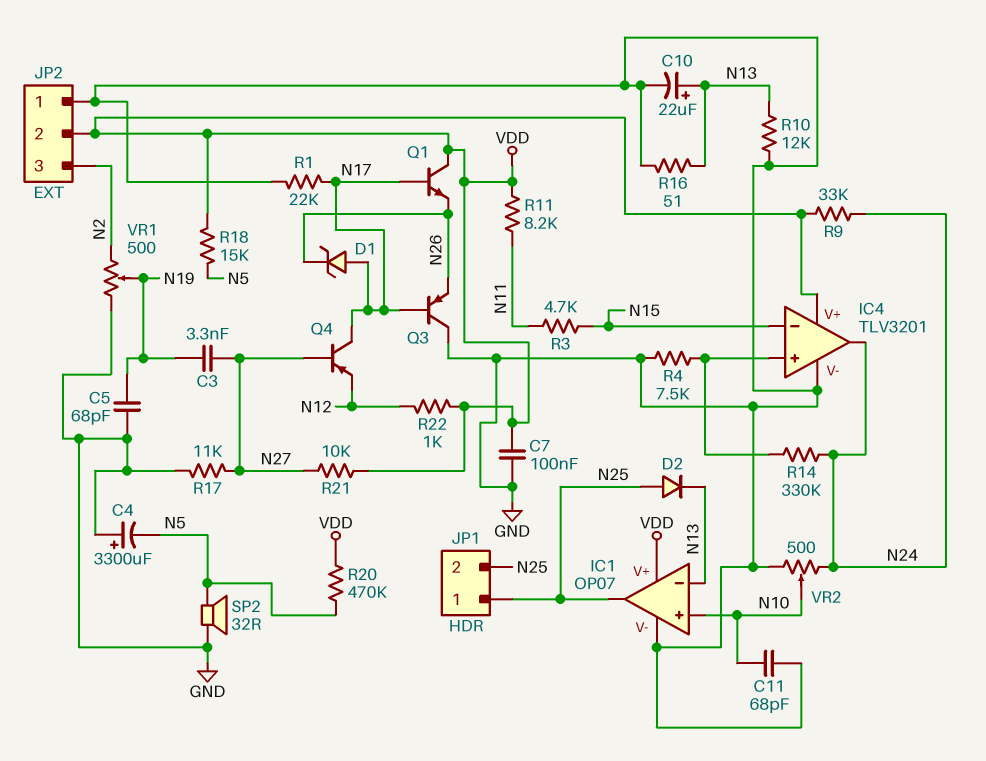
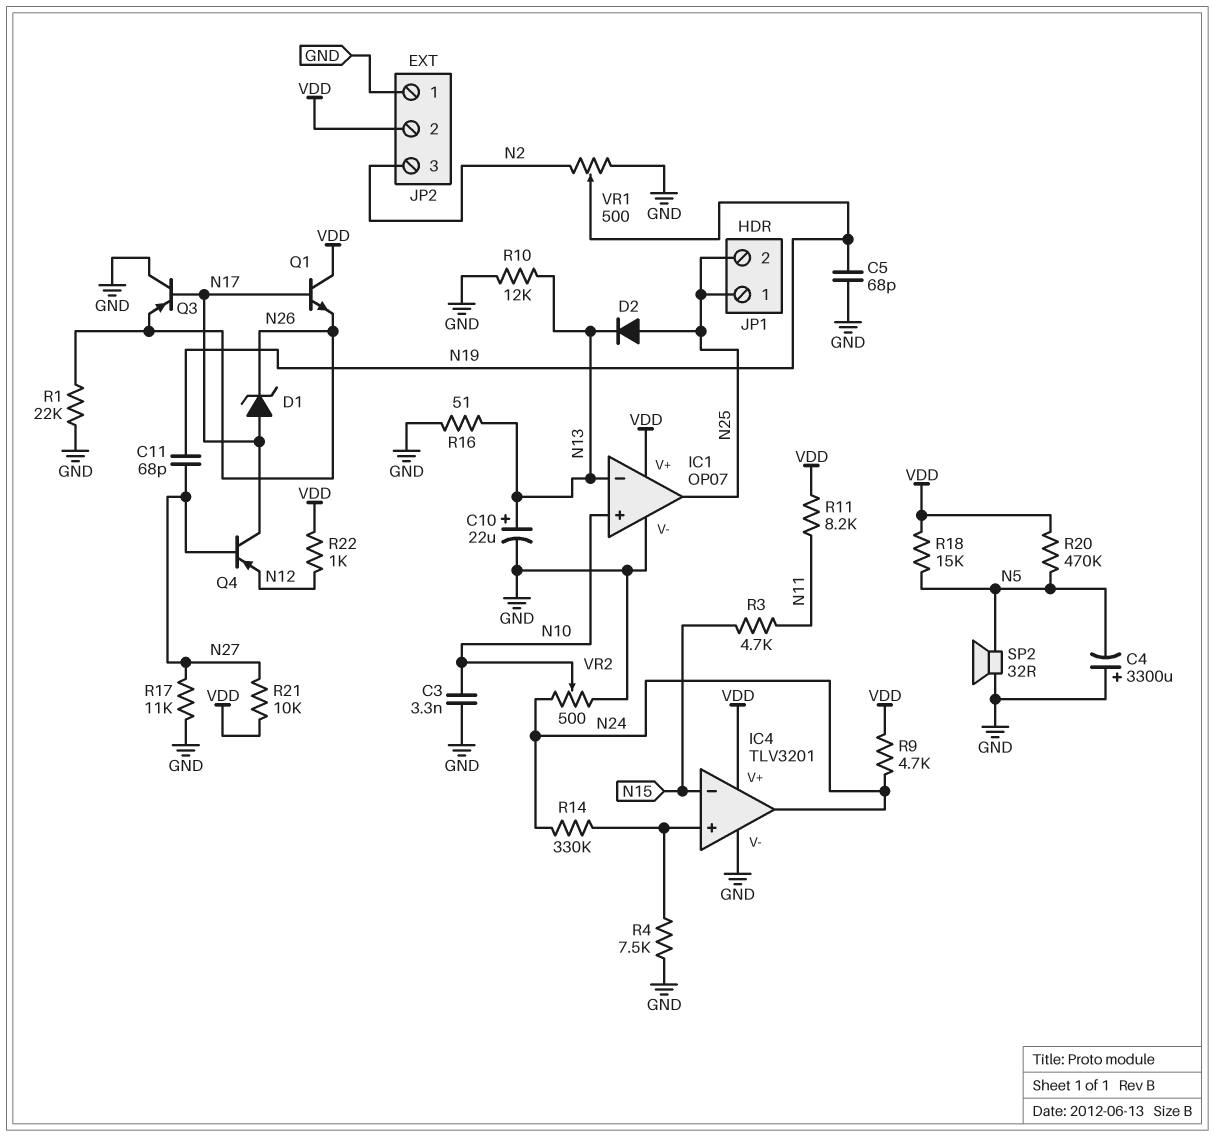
C3: 3.3nF (N19, N27) -> 3.3nF (GND, N10)
C7: 100nF (GND, VDD) -> none
C11: 68pF (GND, N10) -> 68pF (N19, N27)
R1: 22k (GND, N17) -> 22k (GND, N26)
R9: 33k (N24, VDD) -> 4.7k (N24, VDD)

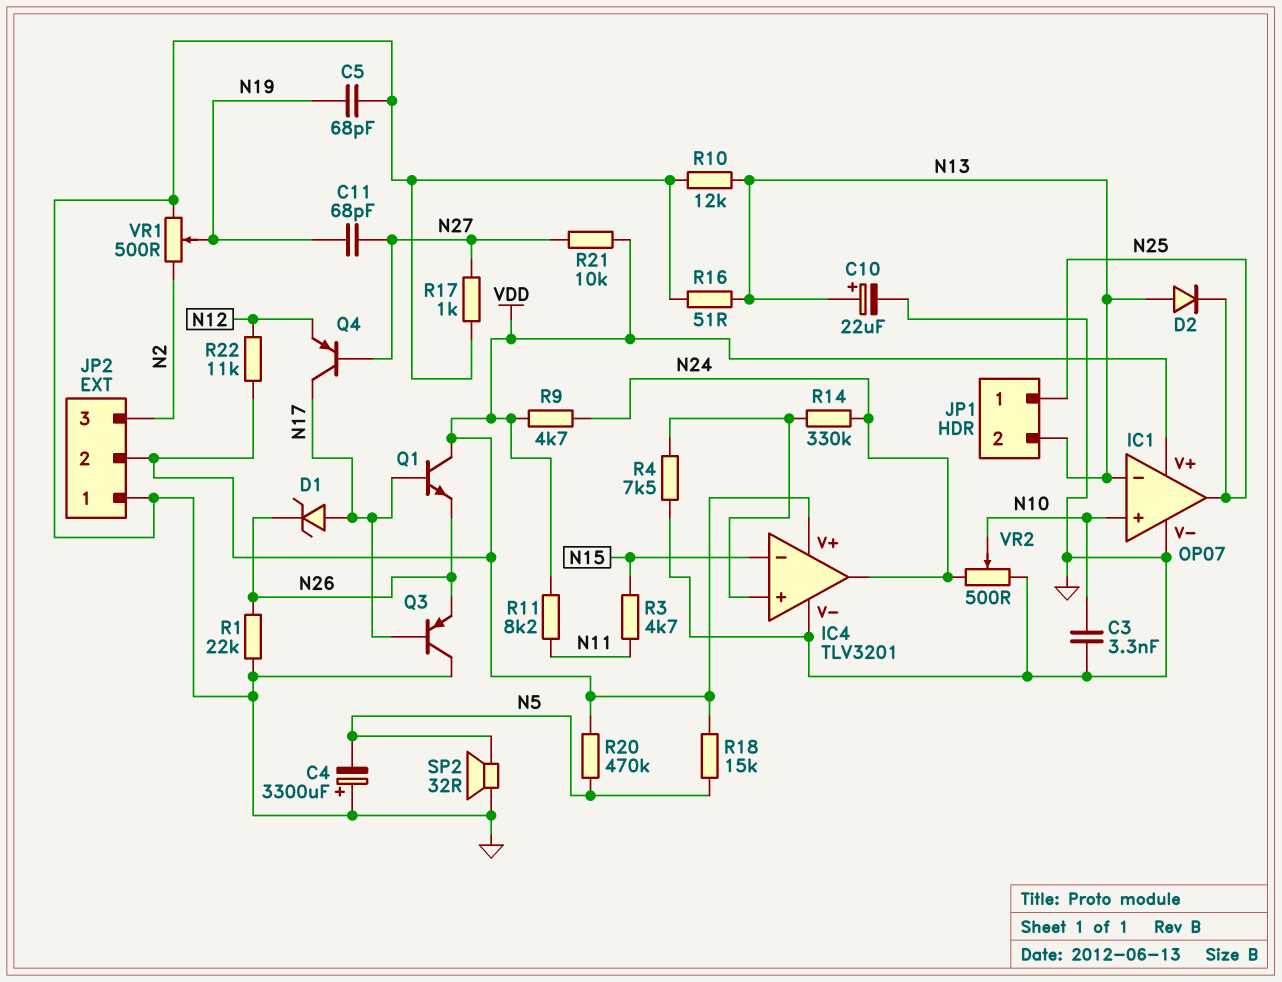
D2: diode (A N25, K N13) -> diode (A N13, K N25)
JP1 pin 2: N25 -> N13
R17: 11k (GND, N27) -> 1k (GND, N27)
R22: 1k (N12, VDD) -> 11k (N12, VDD)

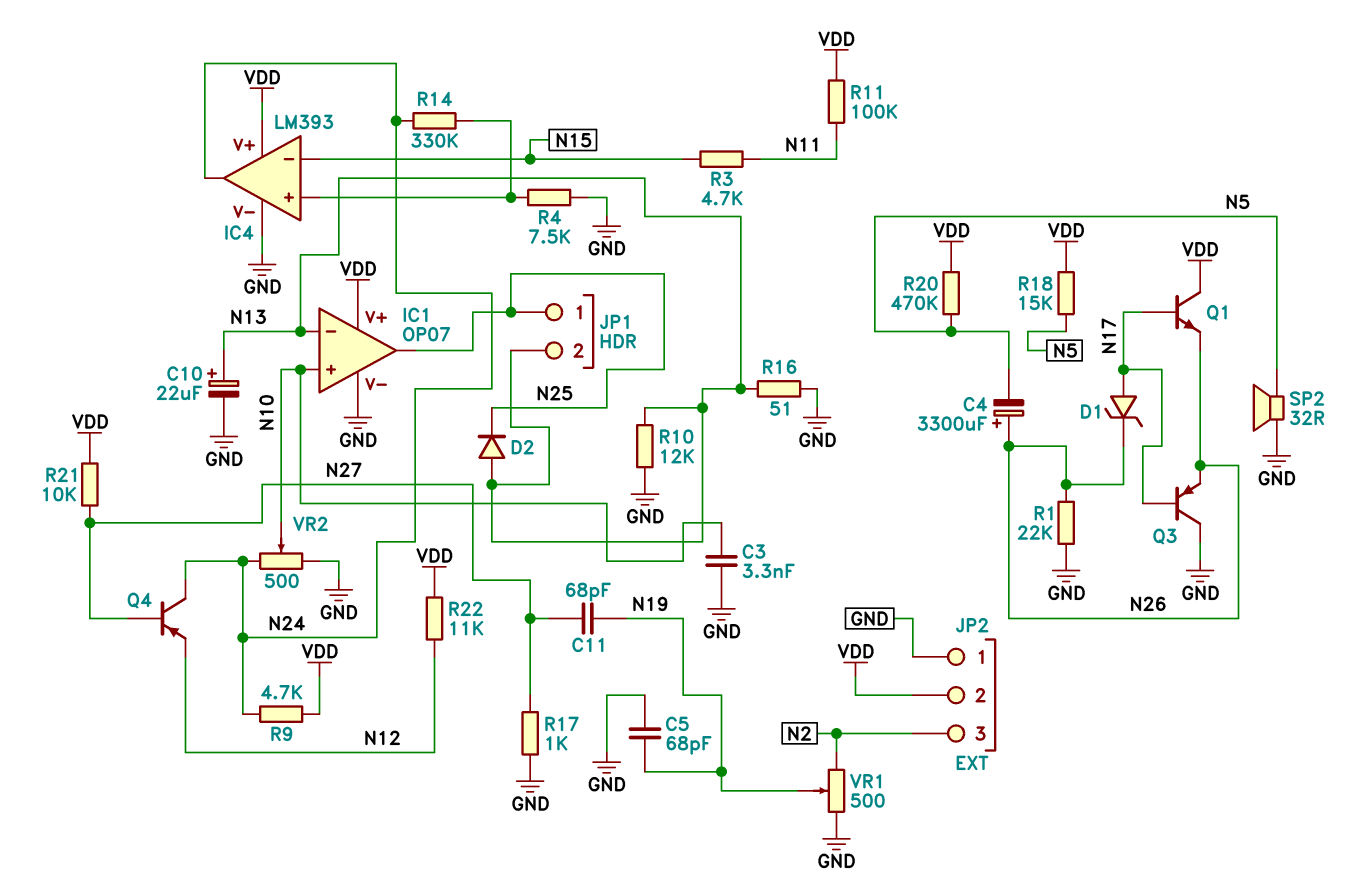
C4: 3300uF (plus GND, minus N5) -> 3300uF (plus N26, minus N5)
IC4: TLV3201 -> LM393
Q4: PNP (B N27, C N17, E N12) -> PNP (B N27, C N24, E N12)
R11: 8.2k (N11, VDD) -> 100k (N11, VDD)

